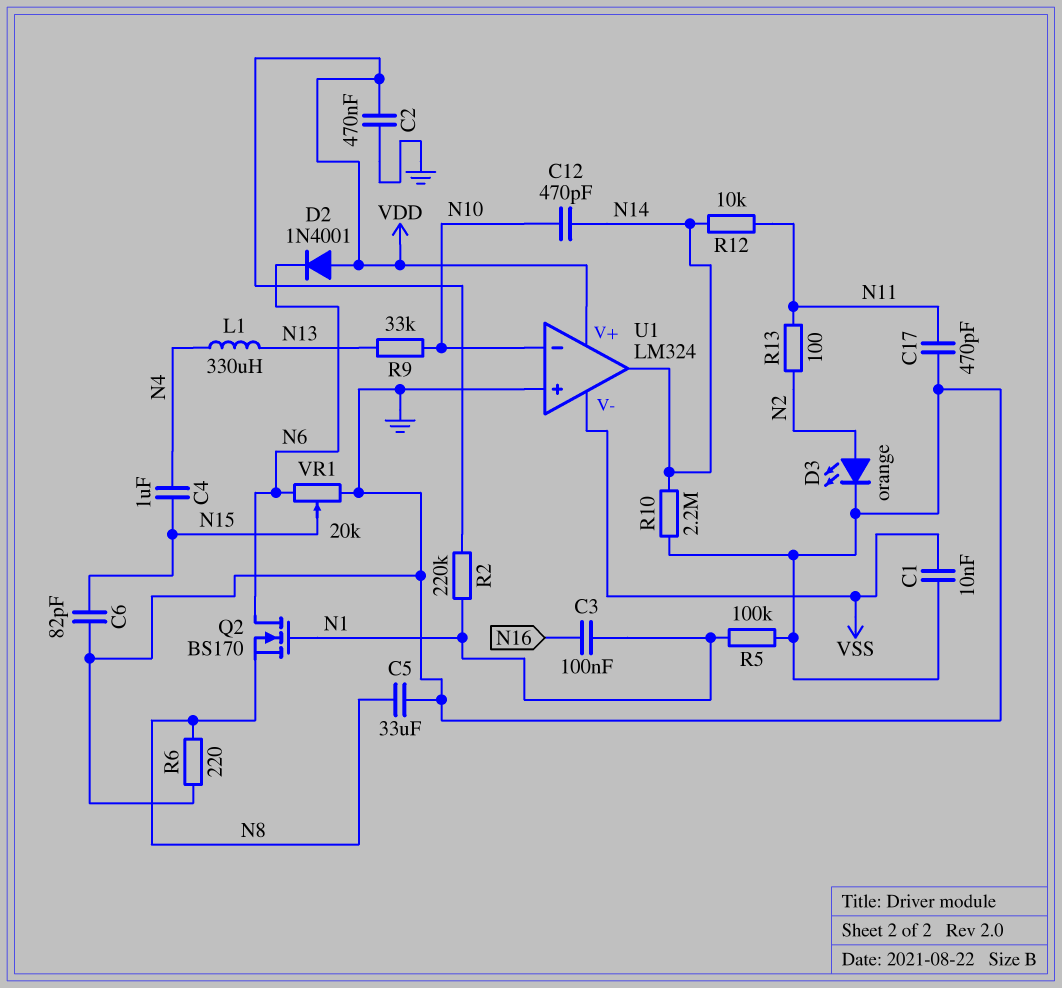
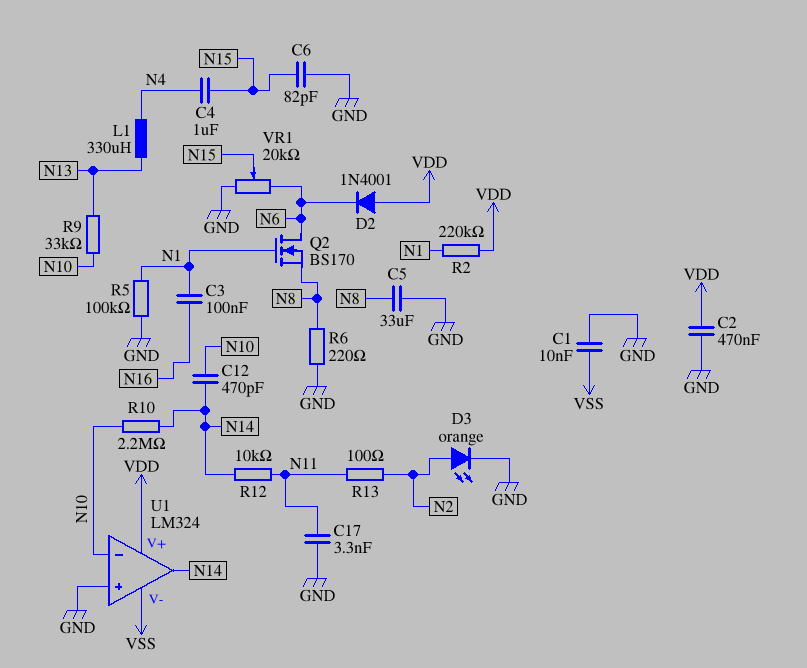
C17: 470pF (GND, N11) -> 3.3nF (GND, N11)
R10: 2.2M (GND, N14) -> 2.2M (N10, N14)

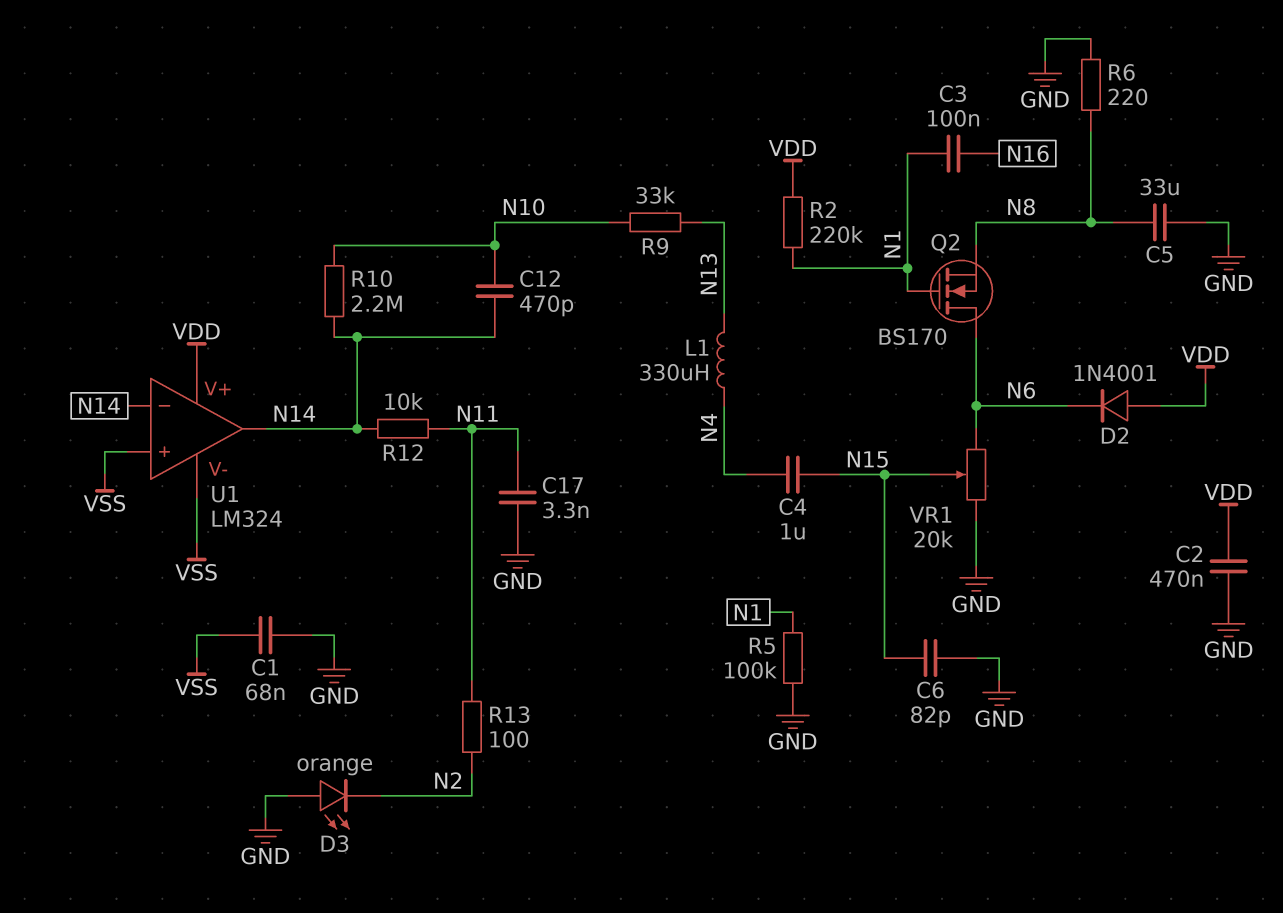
C1: 10nF (GND, VSS) -> 68nF (GND, VSS)
D3: LED orange (A N2, K GND) -> LED orange (A GND, K N2)
U1 pin in+: GND -> VSS
U1 pin in-: N10 -> N14

